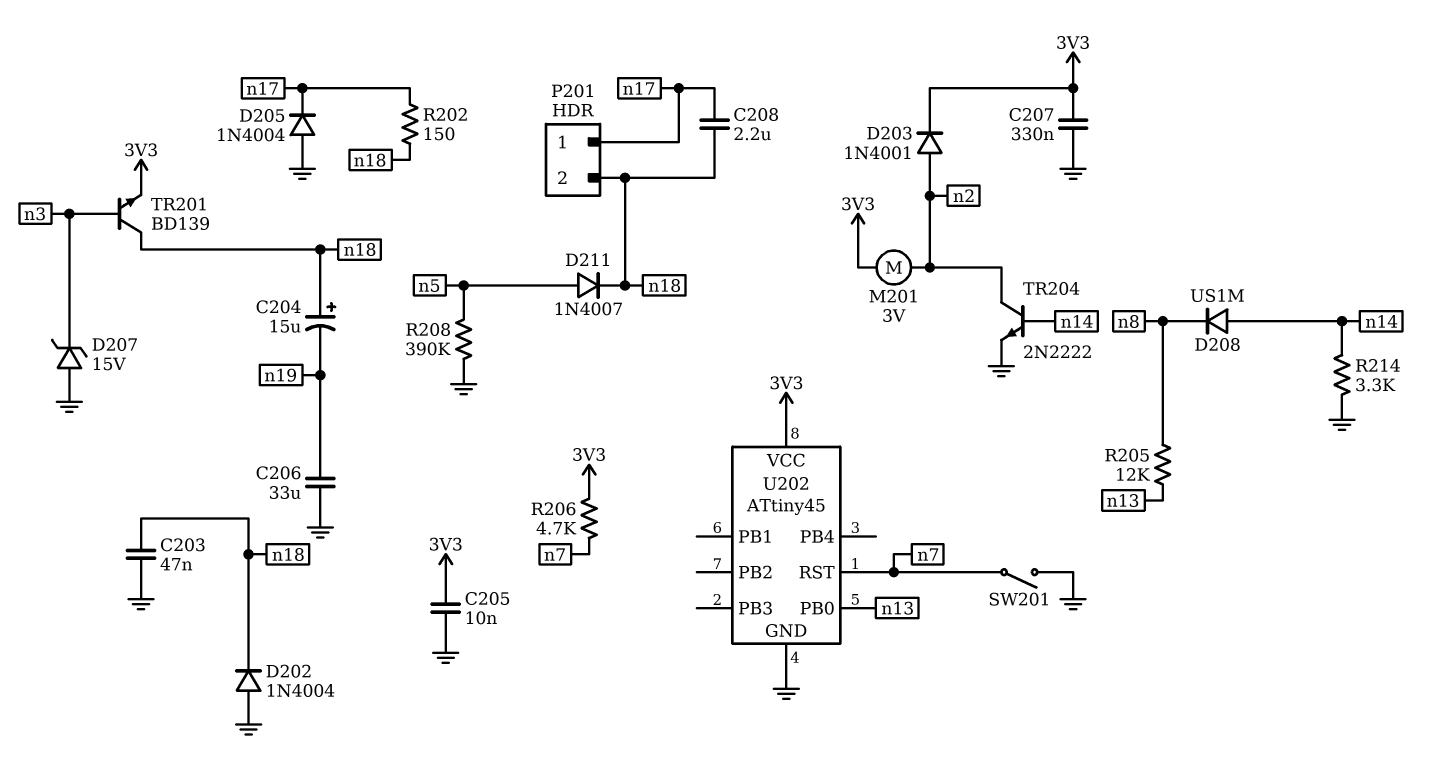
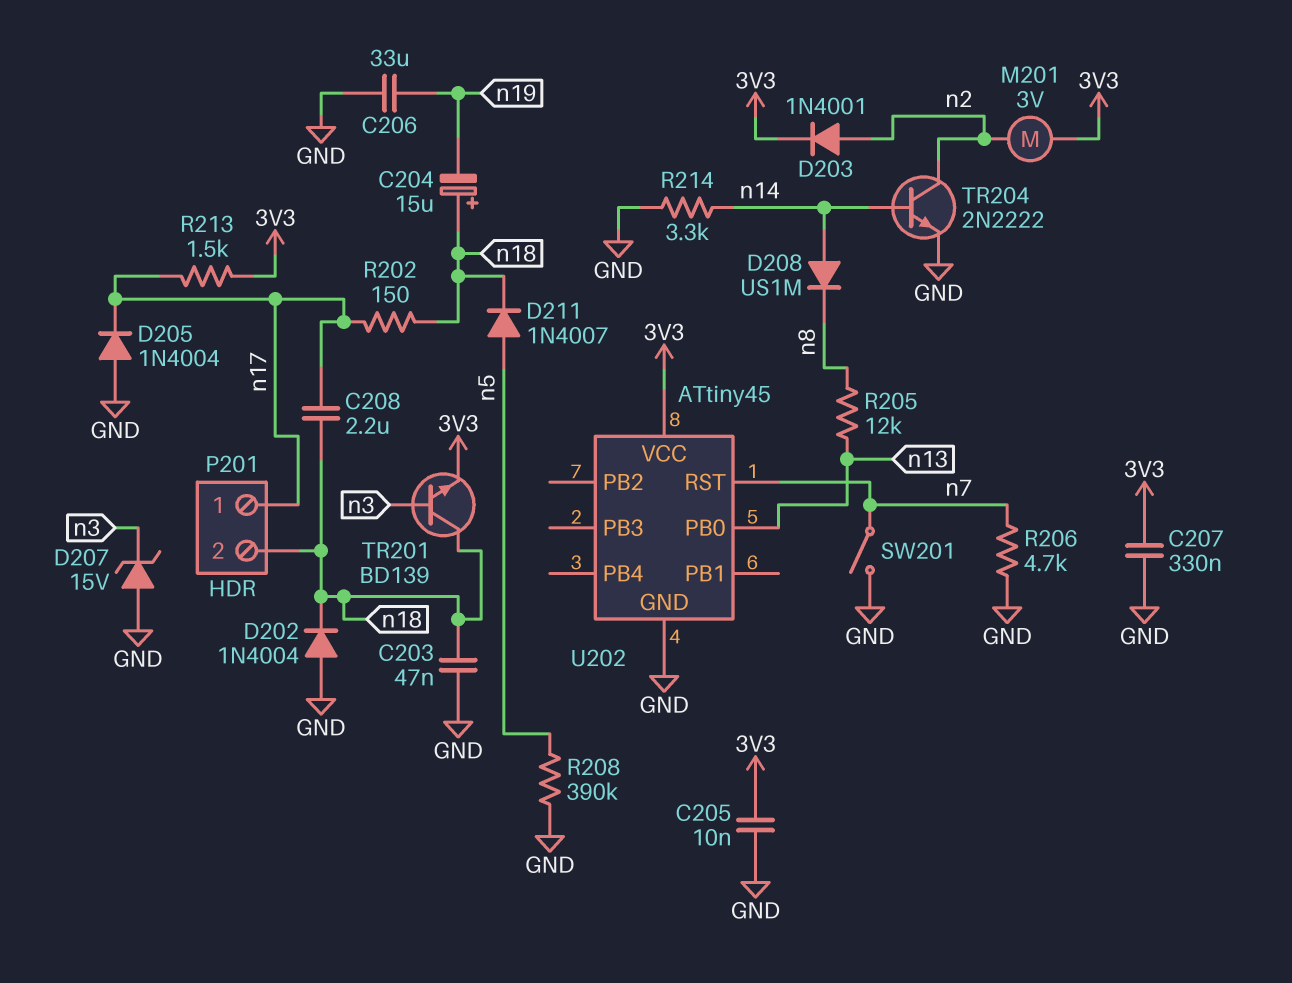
R206: 4.7k (3V3, n7) -> 4.7k (GND, n7)
R213: none -> 1.5k (3V3, n17)

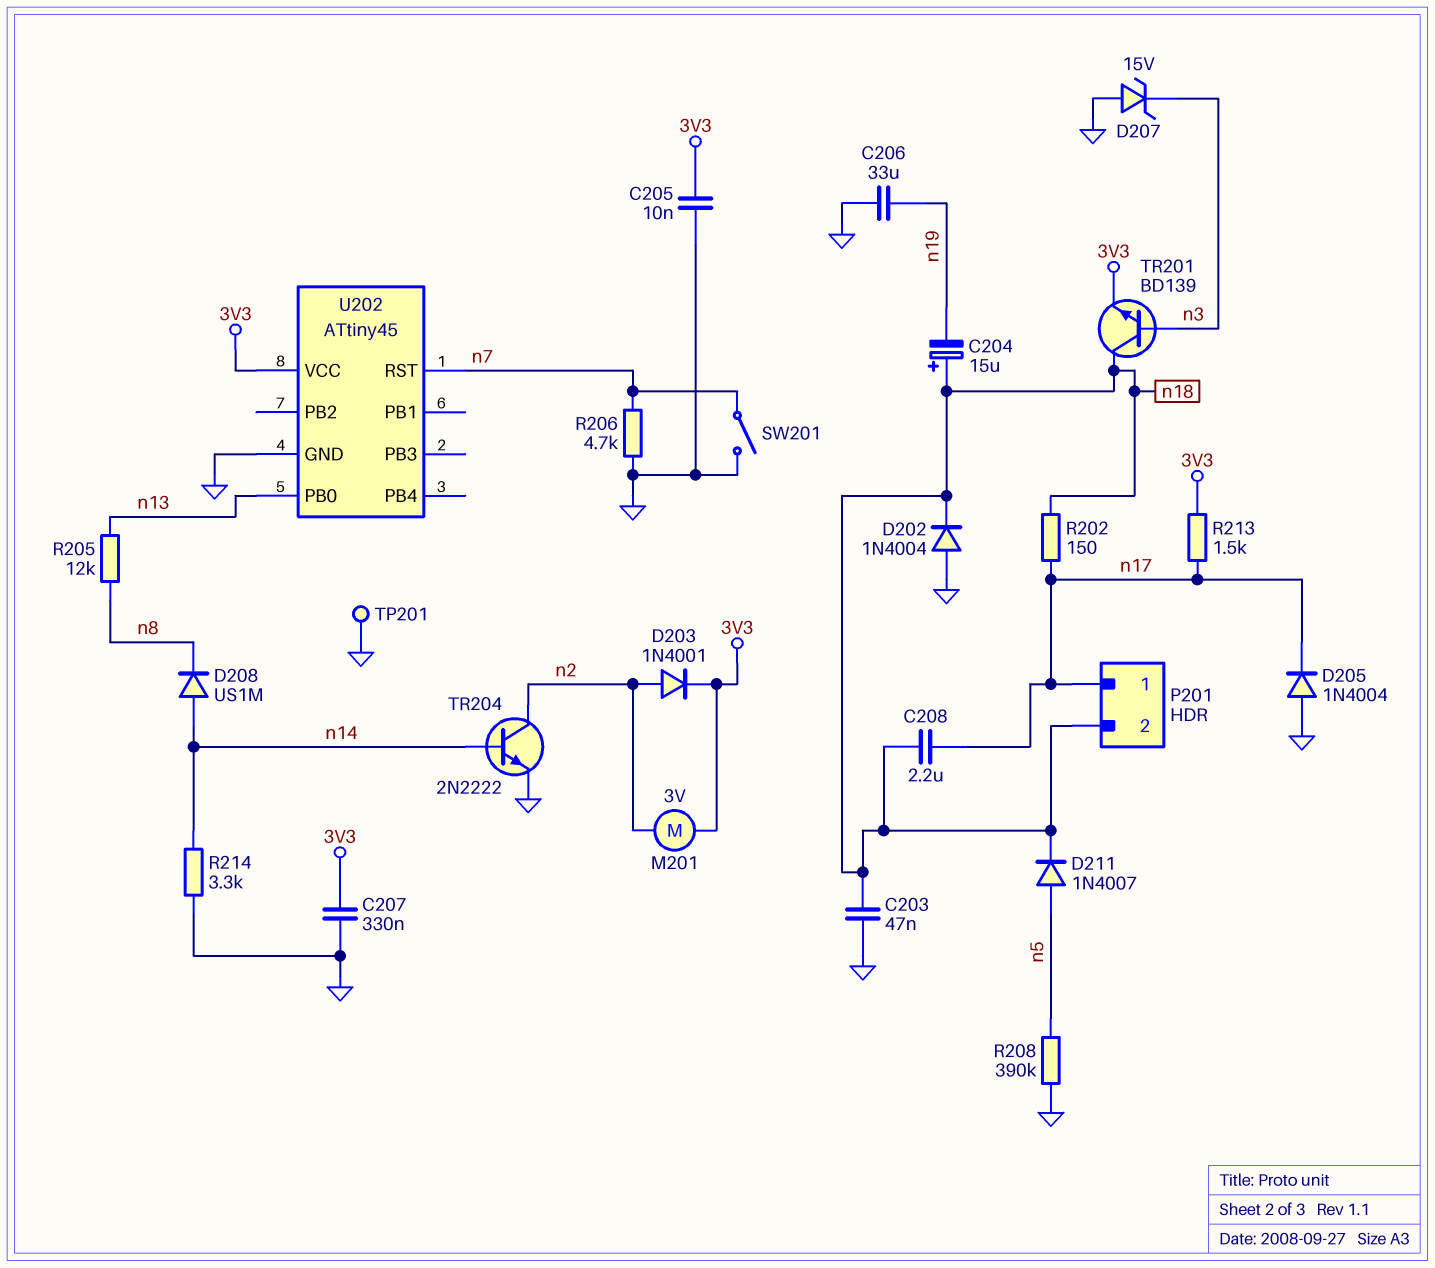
TP201: none -> test point (GND)

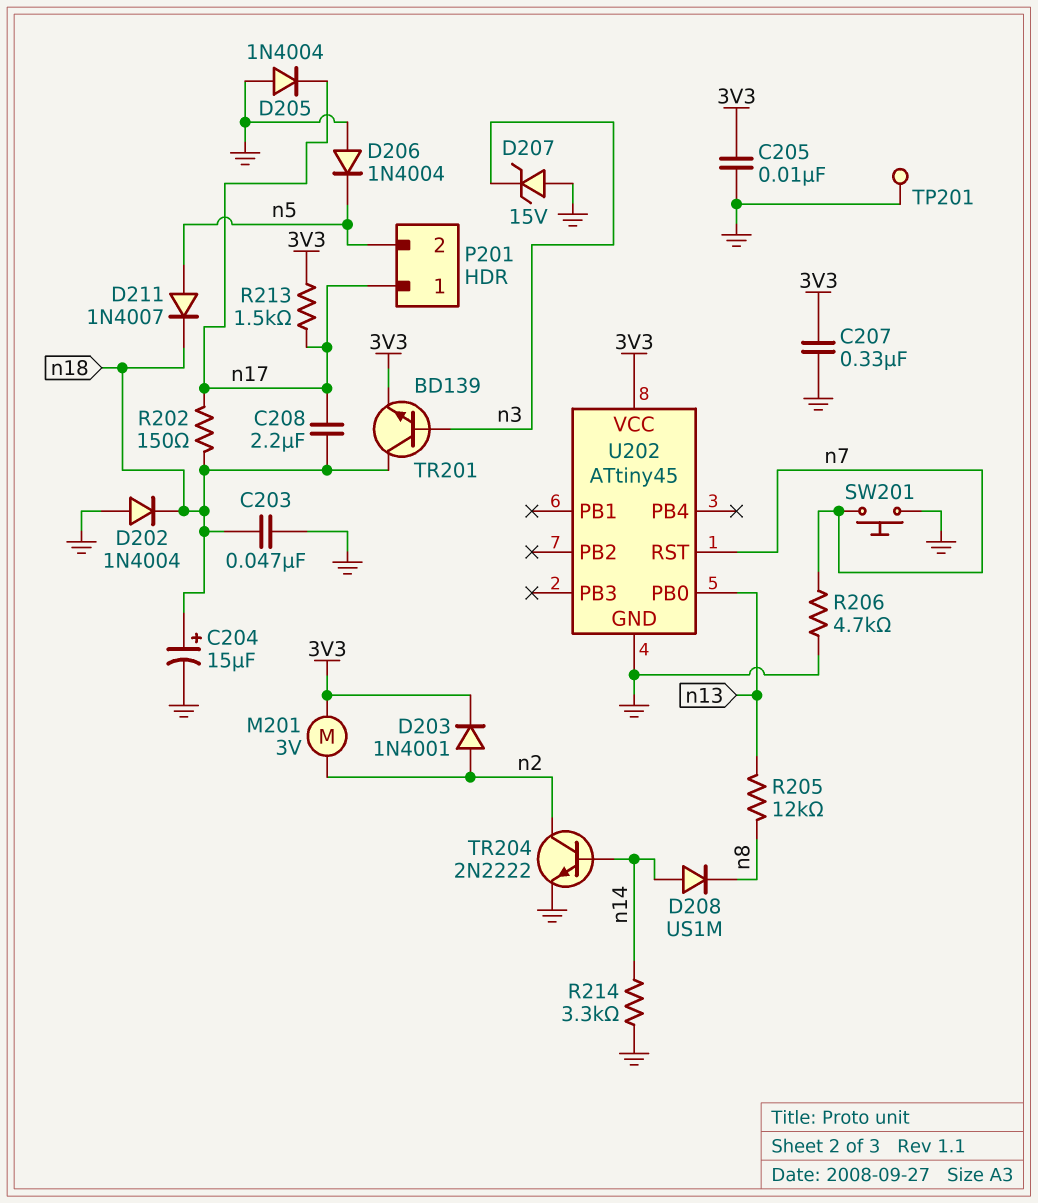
C204: 15uF (plus n18, minus n19) -> 15uF (plus n18, minus GND)
C206: 33uF (GND, n19) -> none
D206: none -> diode 1N4004 (A GND, K n5)
P201 pin 2: n18 -> n5
R208: 390k (GND, n5) -> none
SW201: switch (GND, n7) -> button (GND, n7)

